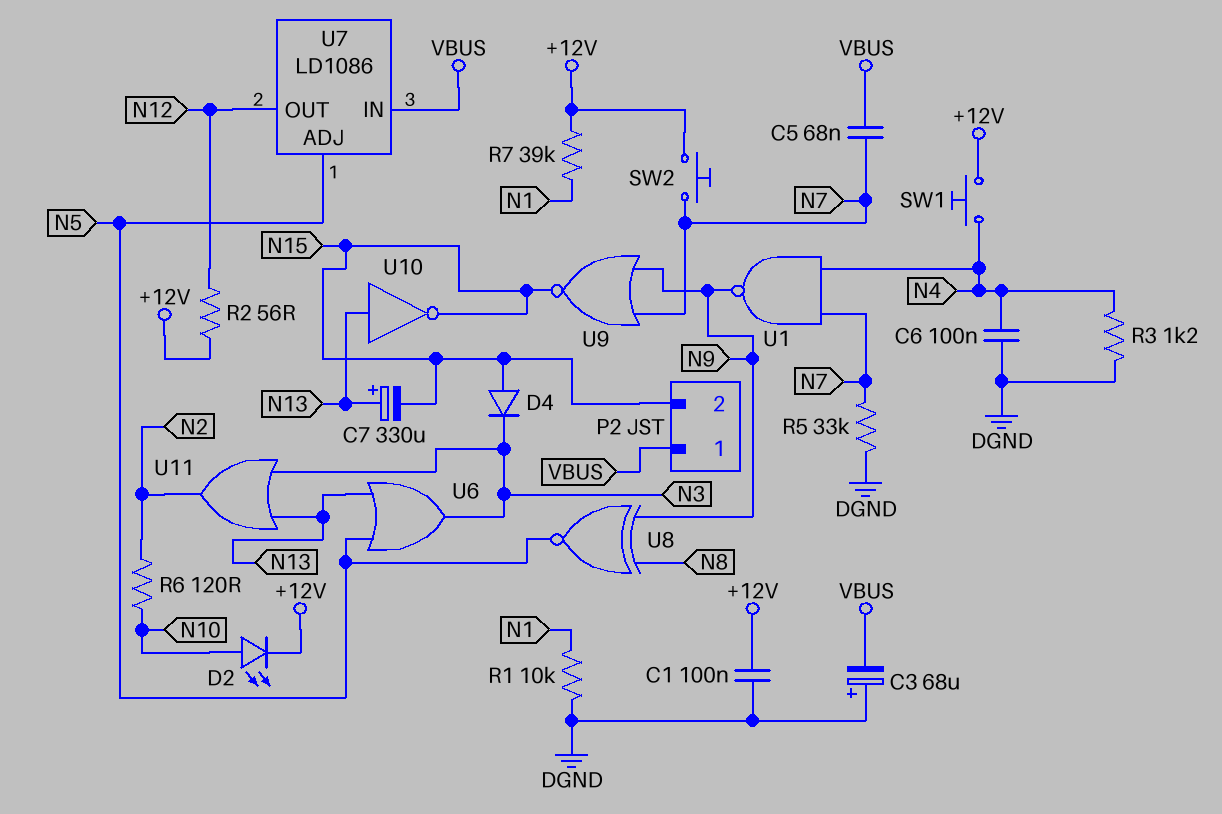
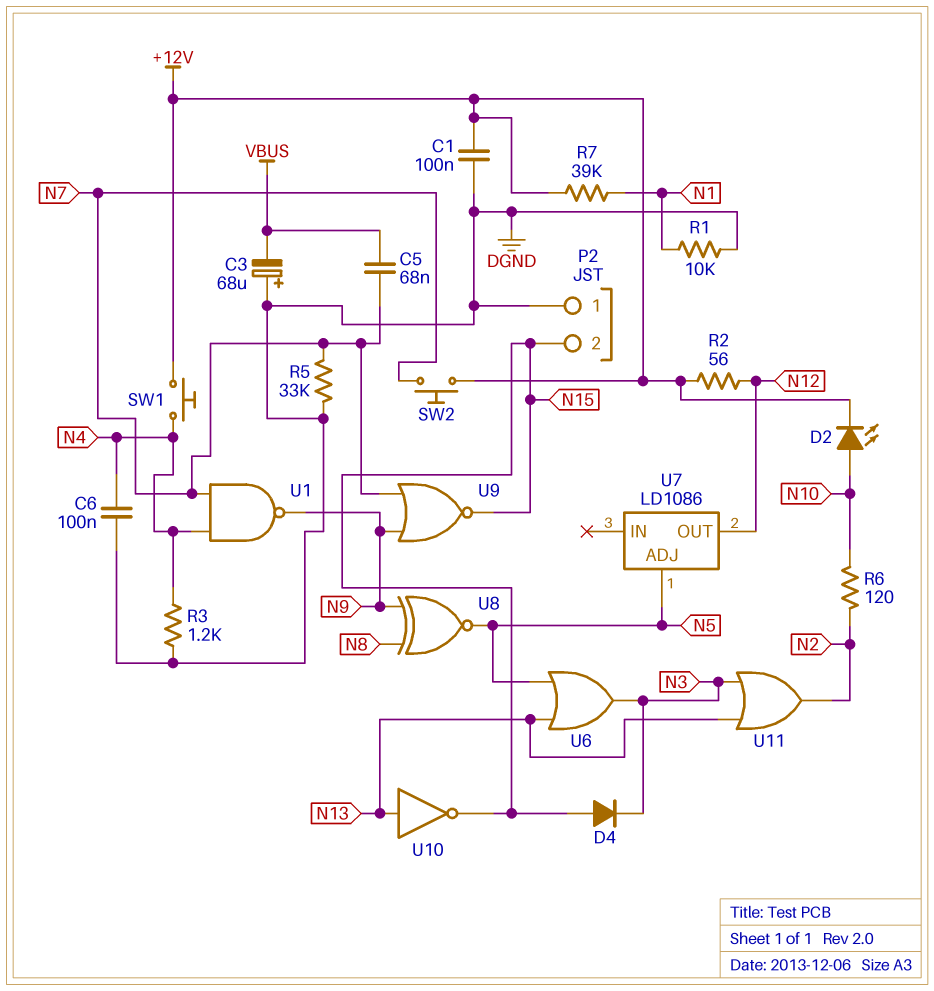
C7: 330uF (plus N13, minus N15) -> none
P2 pin 1: VBUS -> DGND
U7 pin IN: VBUS -> none

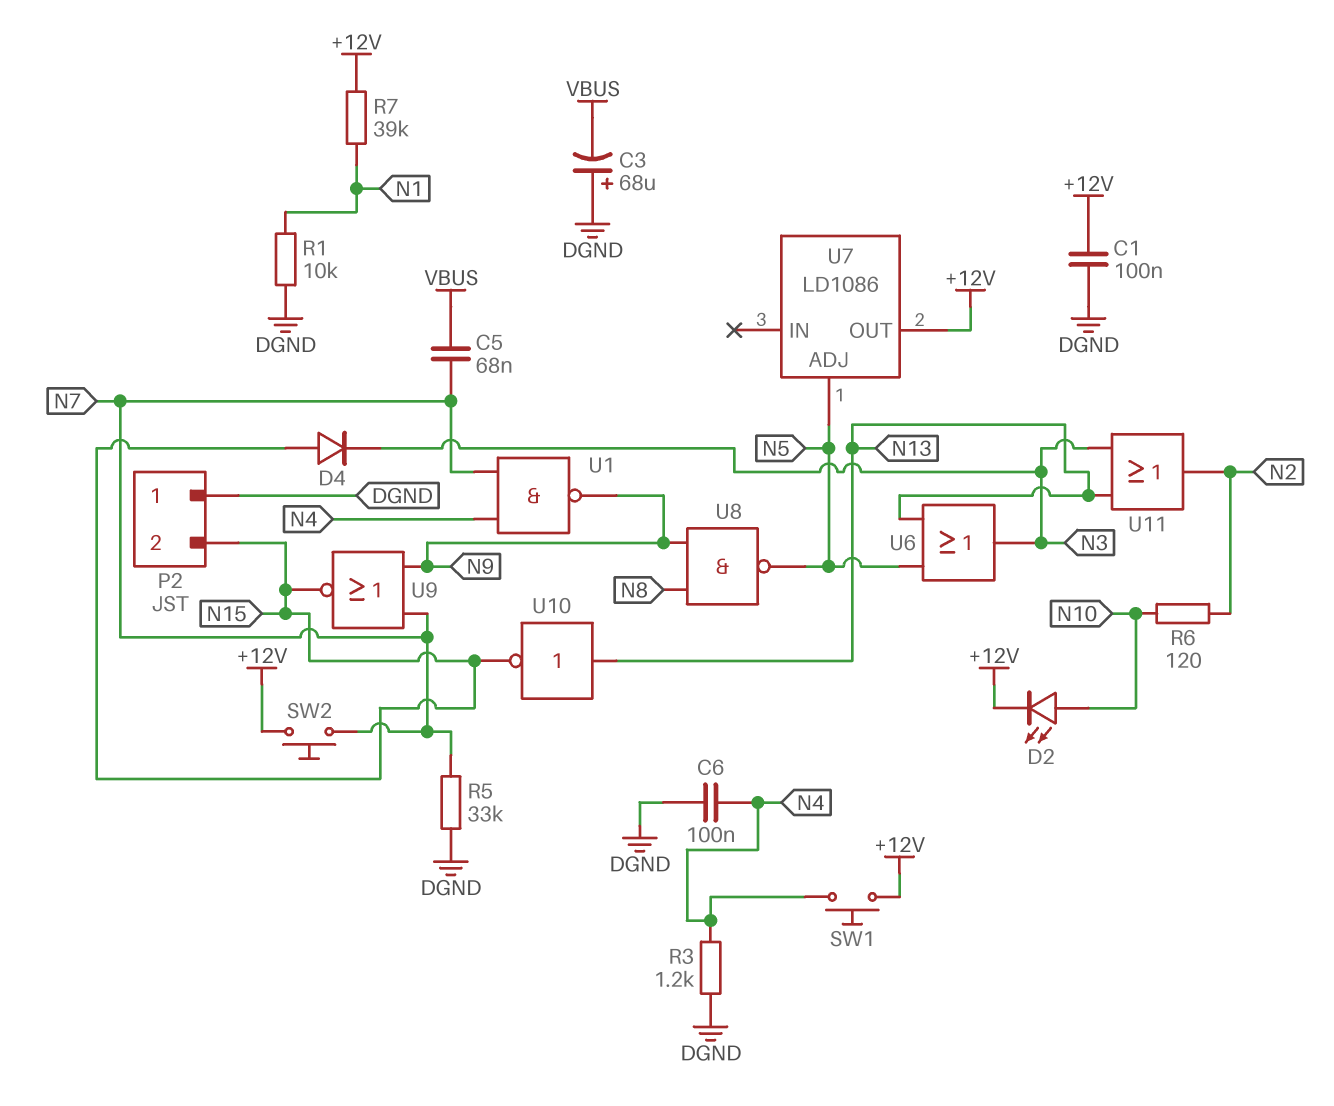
R2: 56 (+12V, N12) -> none
U7 pin OUT: N12 -> +12V
U8: XNOR (in N8, in N9, out N5) -> NAND (in N8, in N9, out N5)

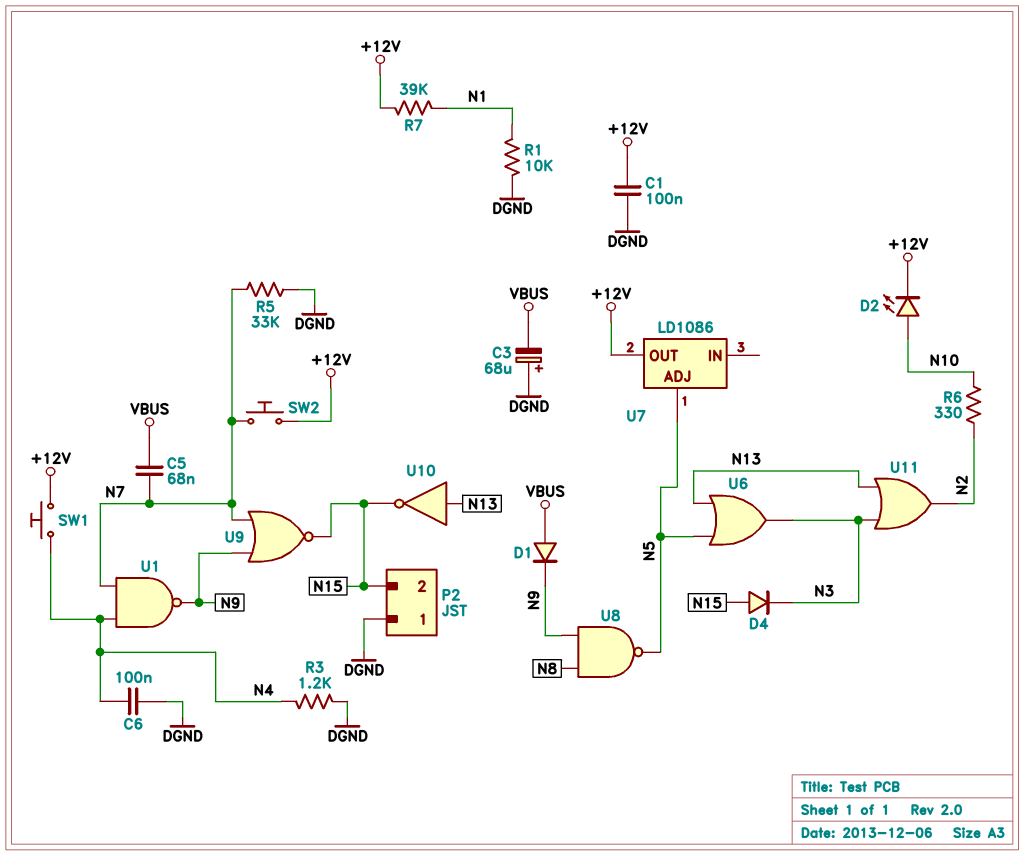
D1: none -> diode (A VBUS, K N9)
R6: 120 (N2, N10) -> 330 (N2, N10)

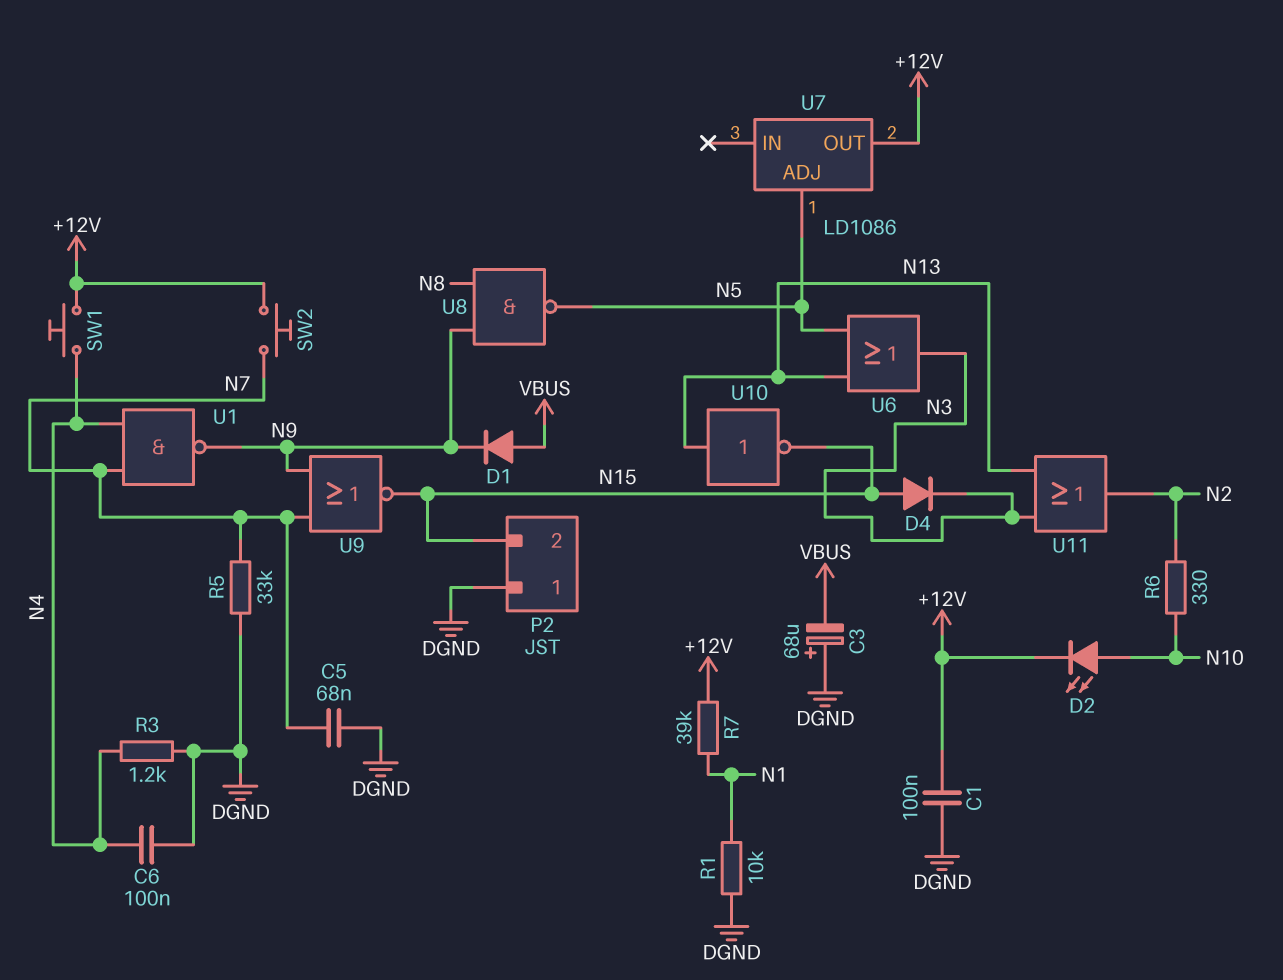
C5: 68nF (N7, VBUS) -> 68nF (DGND, N7)

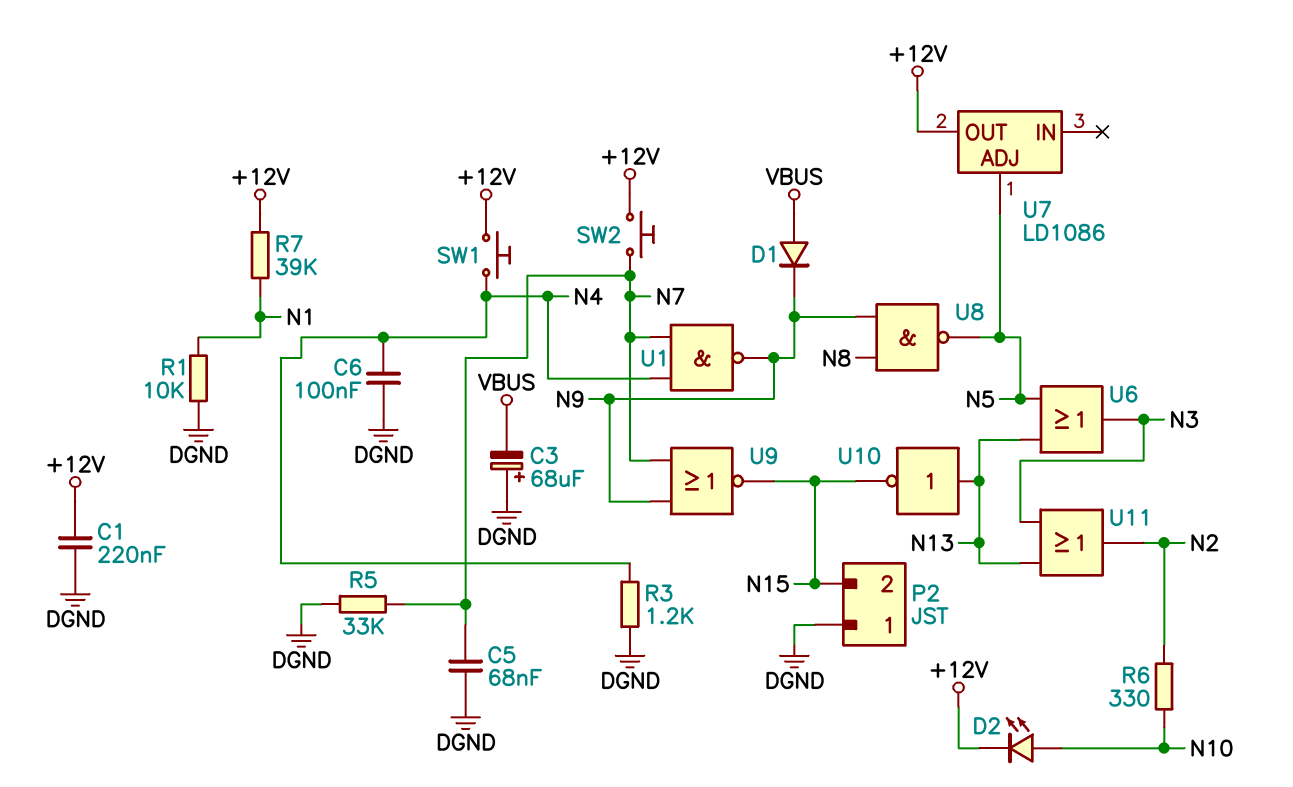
C1: 100nF (+12V, DGND) -> 220nF (+12V, DGND)
D4: diode (A N15, K N3) -> none

